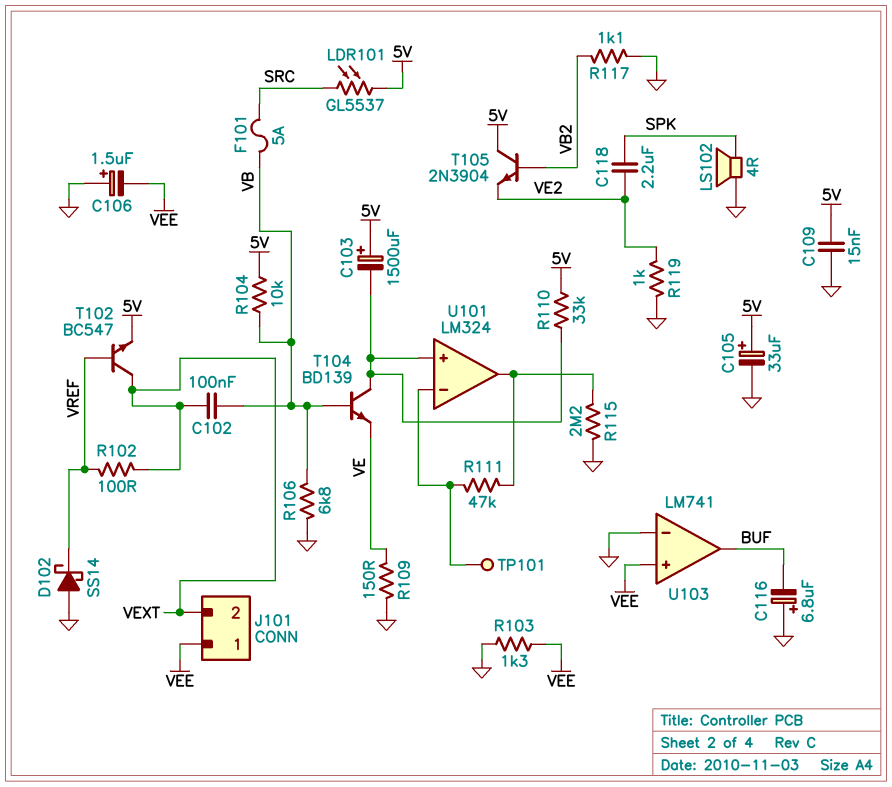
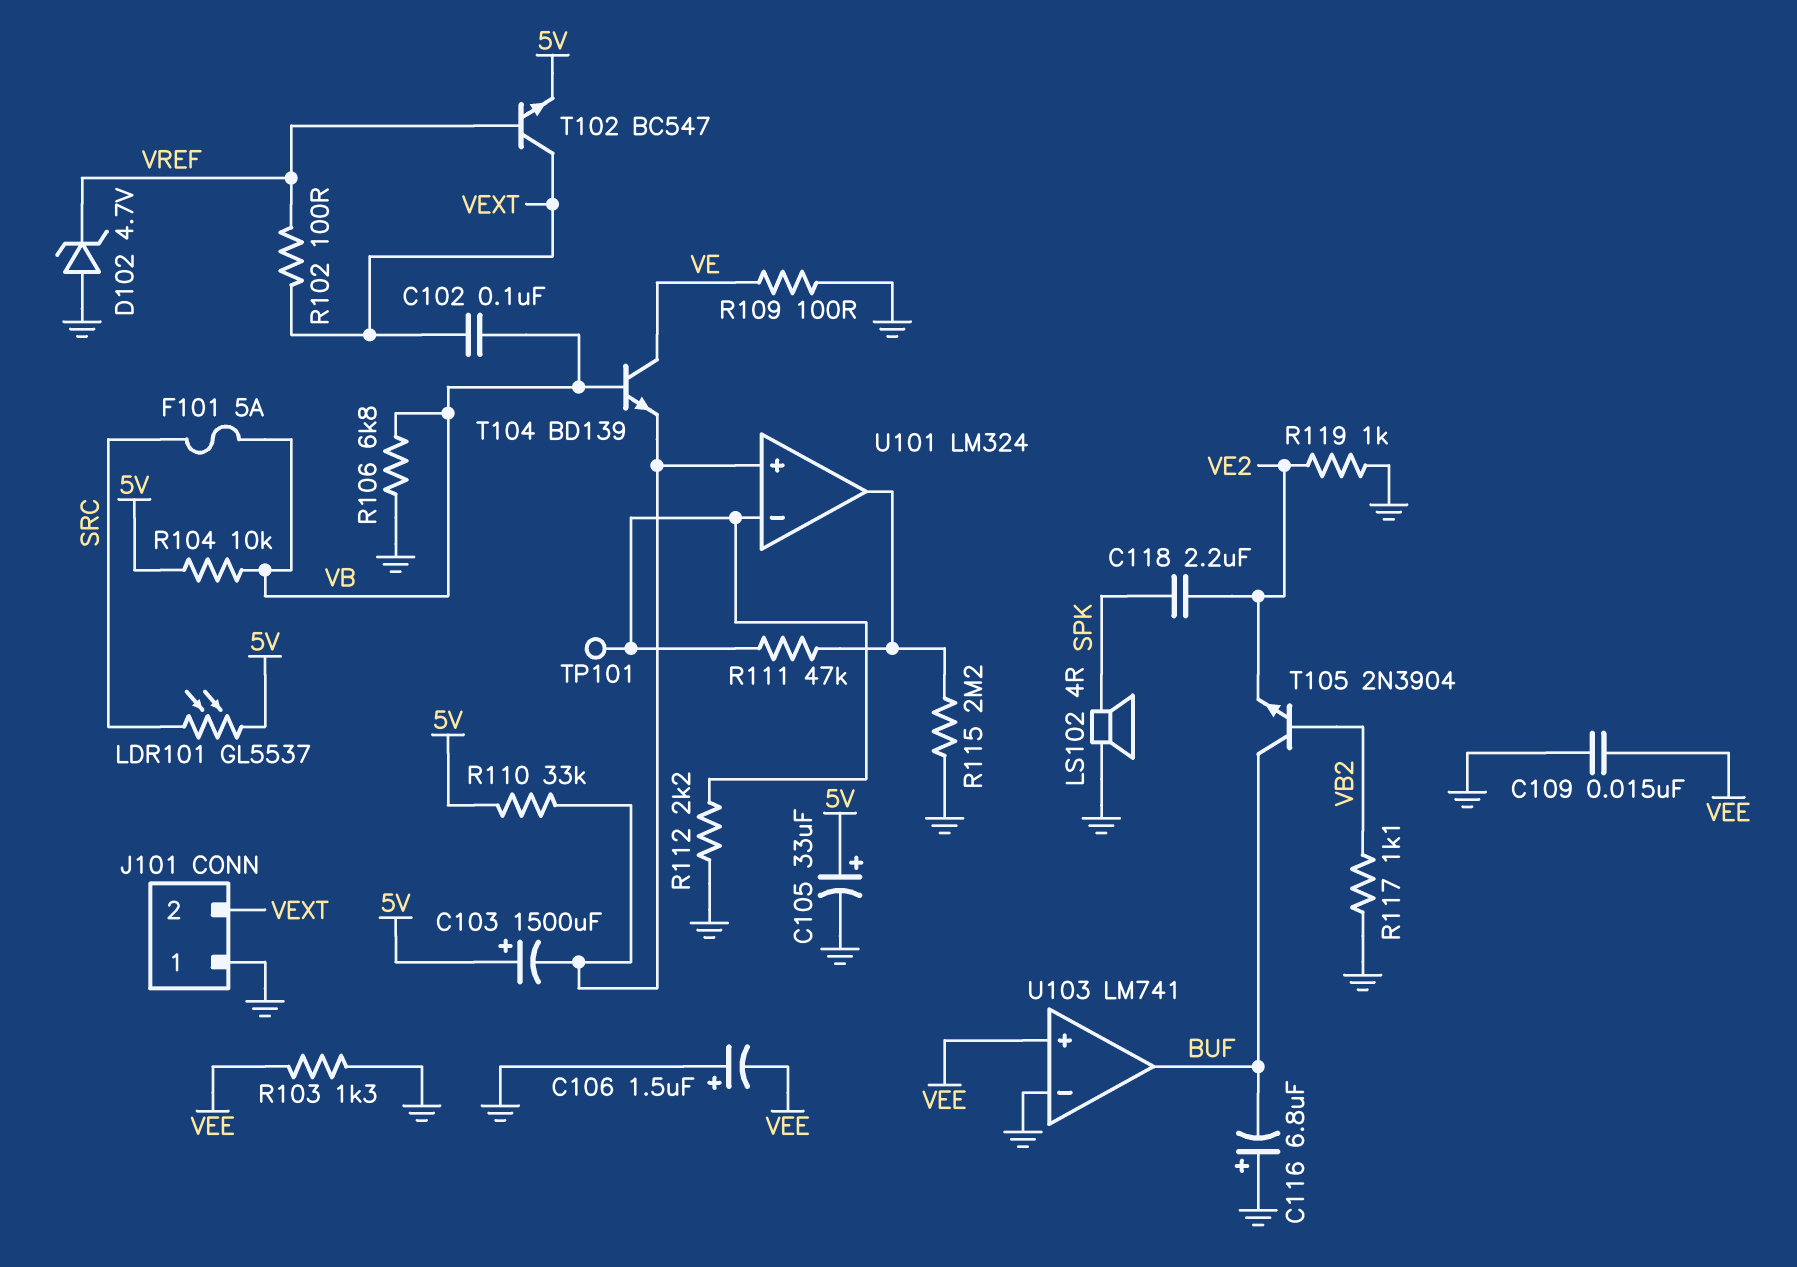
C109: 15nF (5V, GND) -> 15nF (GND, VEE)
D102: schottky SS14 (A GND, K VREF) -> zener 4.7V (A GND, K VREF)
J101 pin 1: VEE -> GND
R109: 150 (GND, VE) -> 100 (GND, VE)
R112: none -> 2.2k (GND, U101/in-)
T104: NPN BD139 (B VB, C U101/in+, E VE) -> NPN BD139 (B VB, C VE, E U101/in+)
T105: NPN 2N3904 (B VB2, C 5V, E VE2) -> NPN 2N3904 (B VB2, C BUF, E VE2)

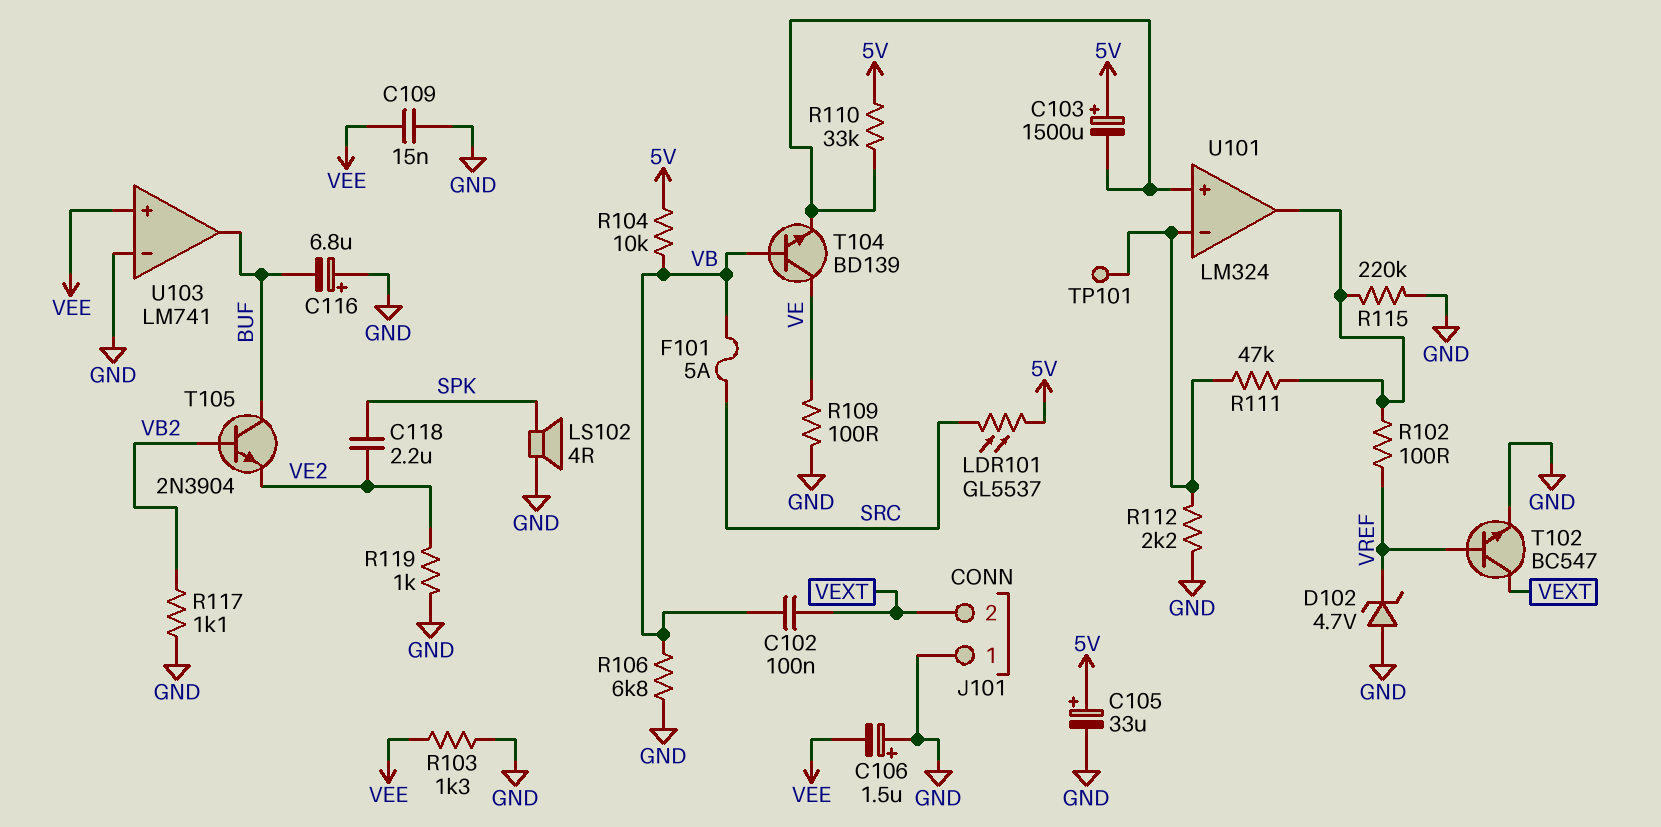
R102: 100 (VEXT, VREF) -> 100 (U101/out, VREF)
R115: 2.2M (GND, U101/out) -> 220k (GND, U101/out)
T102: NPN BC547 (B VREF, C VEXT, E 5V) -> NPN BC547 (B VREF, C VEXT, E GND)

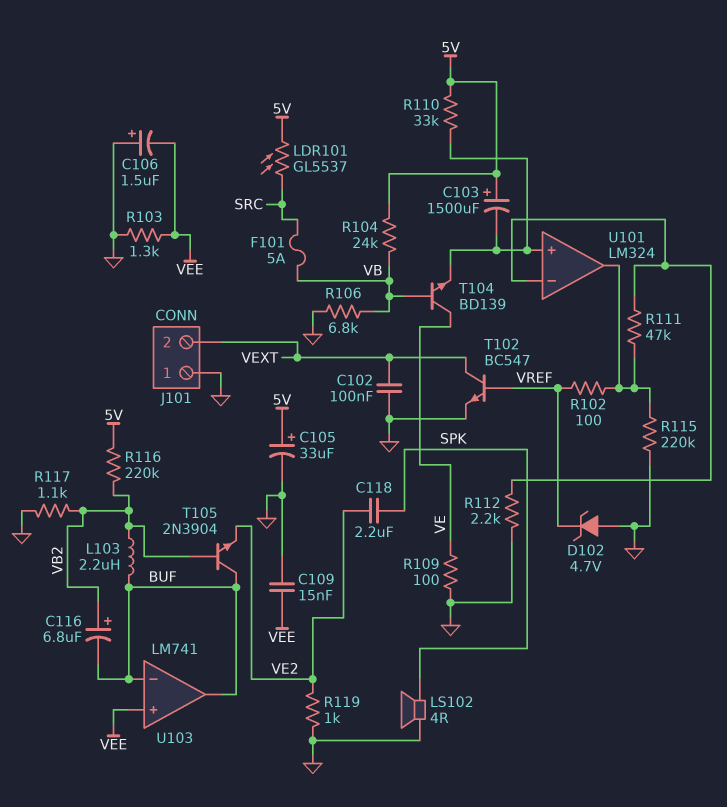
C102: 100nF (VB, VEXT) -> 100nF (GND, VEXT)
C116: 6.8uF (plus GND, minus BUF) -> 6.8uF (plus VB2, minus BUF)
L103: none -> 2.2uH (BUF, VB2)
R104: 10k (5V, VB) -> 24k (5V, VB)
R116: none -> 220k (5V, VB2)
TP101: test point (U101/in-) -> none
U103 pin in-: GND -> BUF

